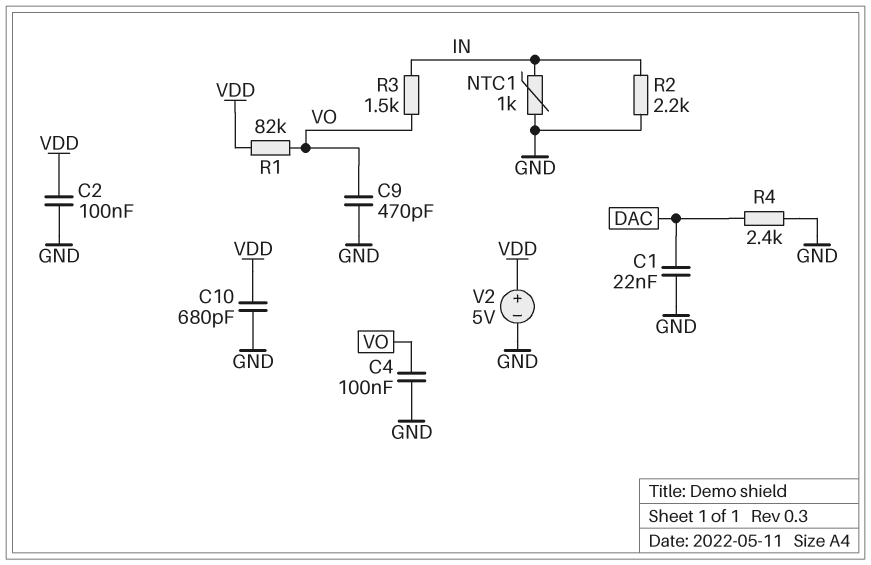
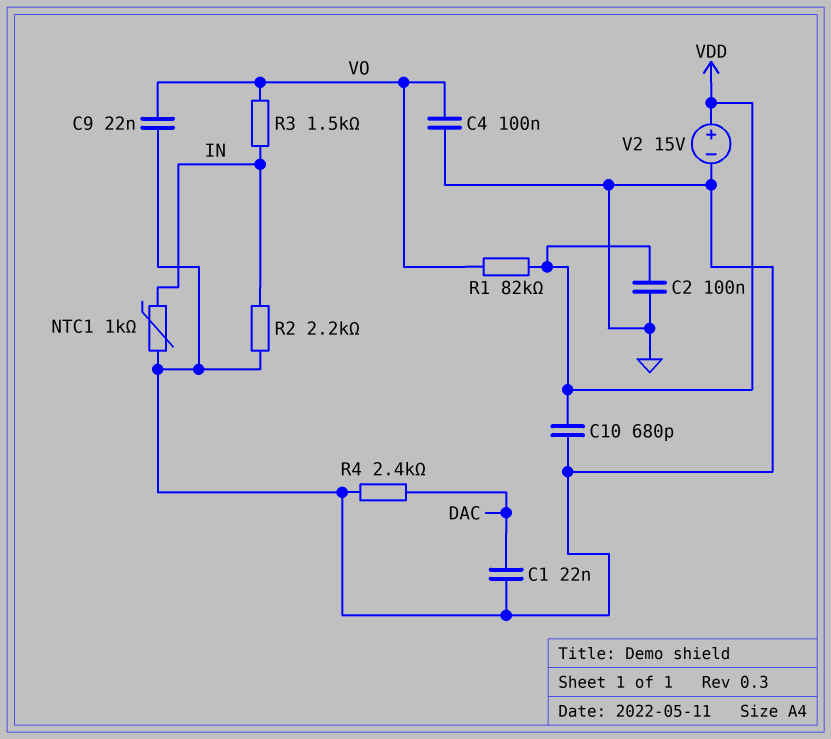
C9: 470pF (GND, VO) -> 22nF (GND, VO)
V2: 5V (plus VDD, minus GND) -> 15V (plus VDD, minus GND)

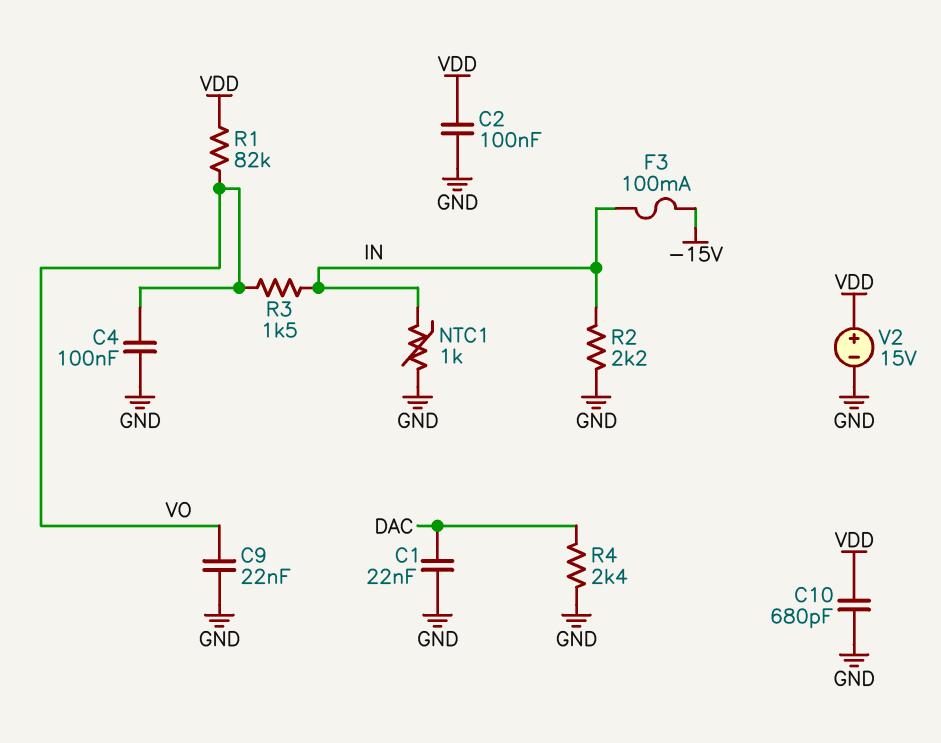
F3: none -> 100mA (-15V, IN)

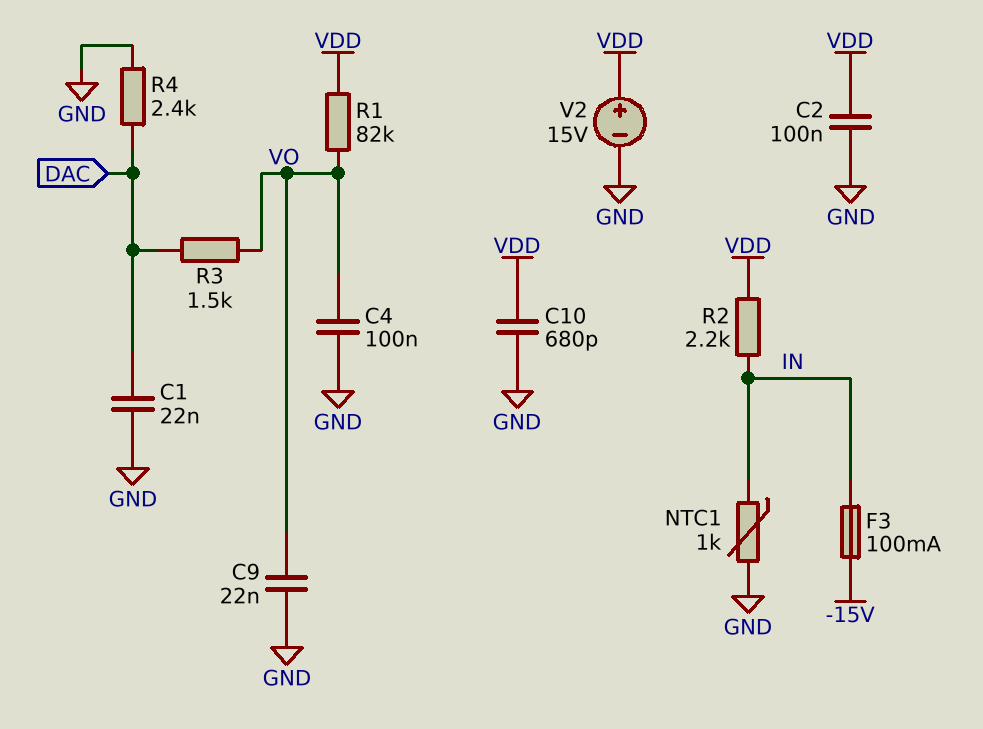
R2: 2.2k (GND, IN) -> 2.2k (IN, VDD)
R3: 1.5k (IN, VO) -> 1.5k (DAC, VO)

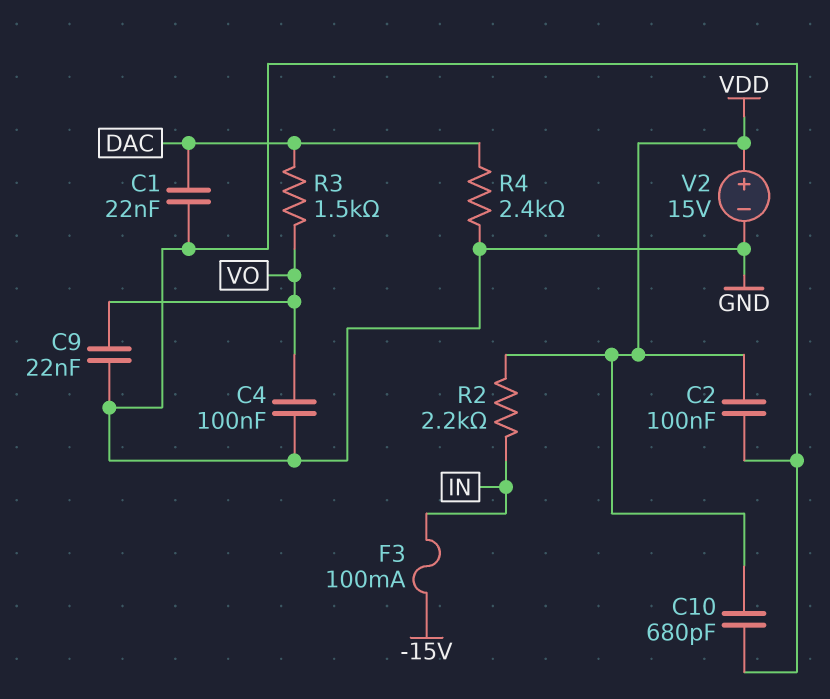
NTC1: 1k (GND, IN) -> none
R1: 82k (VDD, VO) -> none

